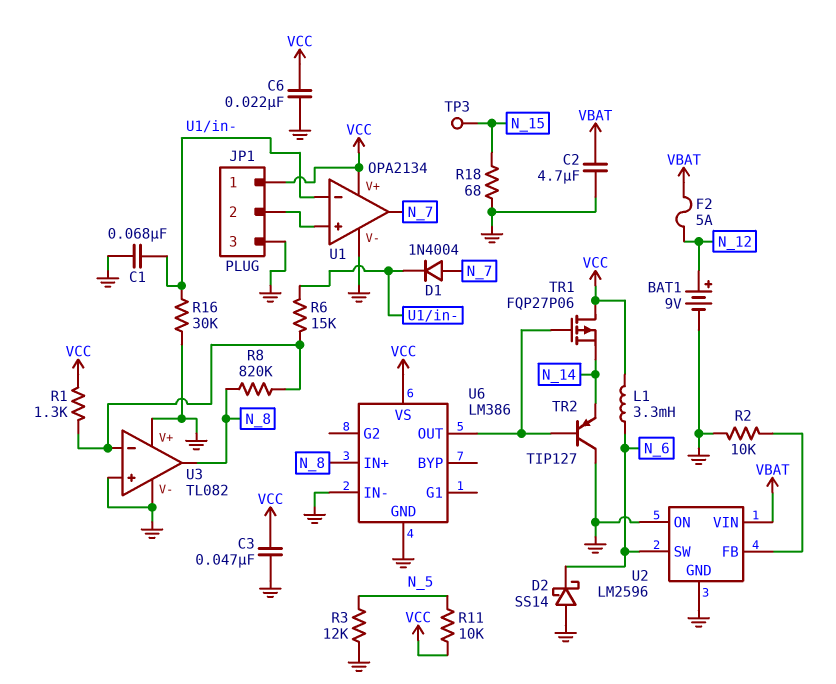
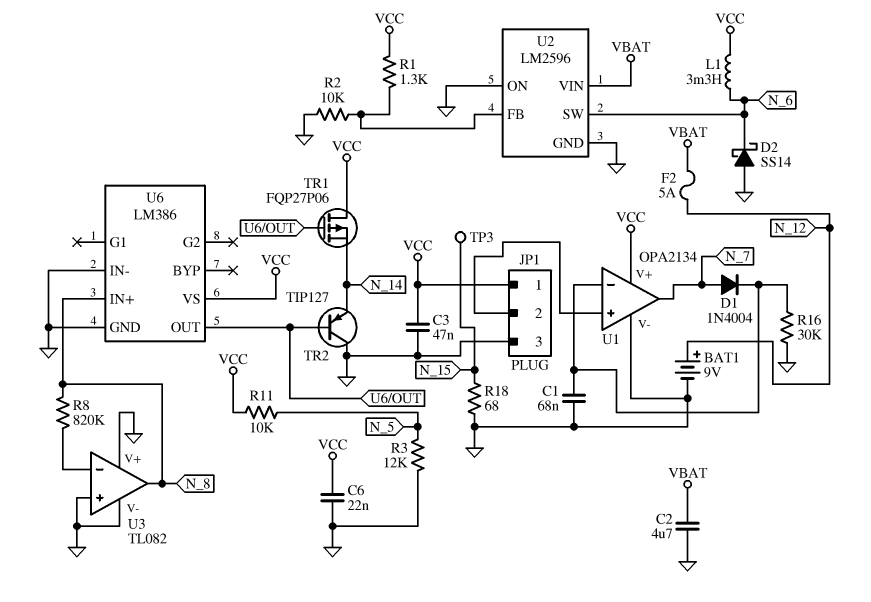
R1: 1.3k (U3/in-, VCC) -> 1.3k (U2/FB, VCC)
R6: 15k (U1/in-, U3/in-) -> none

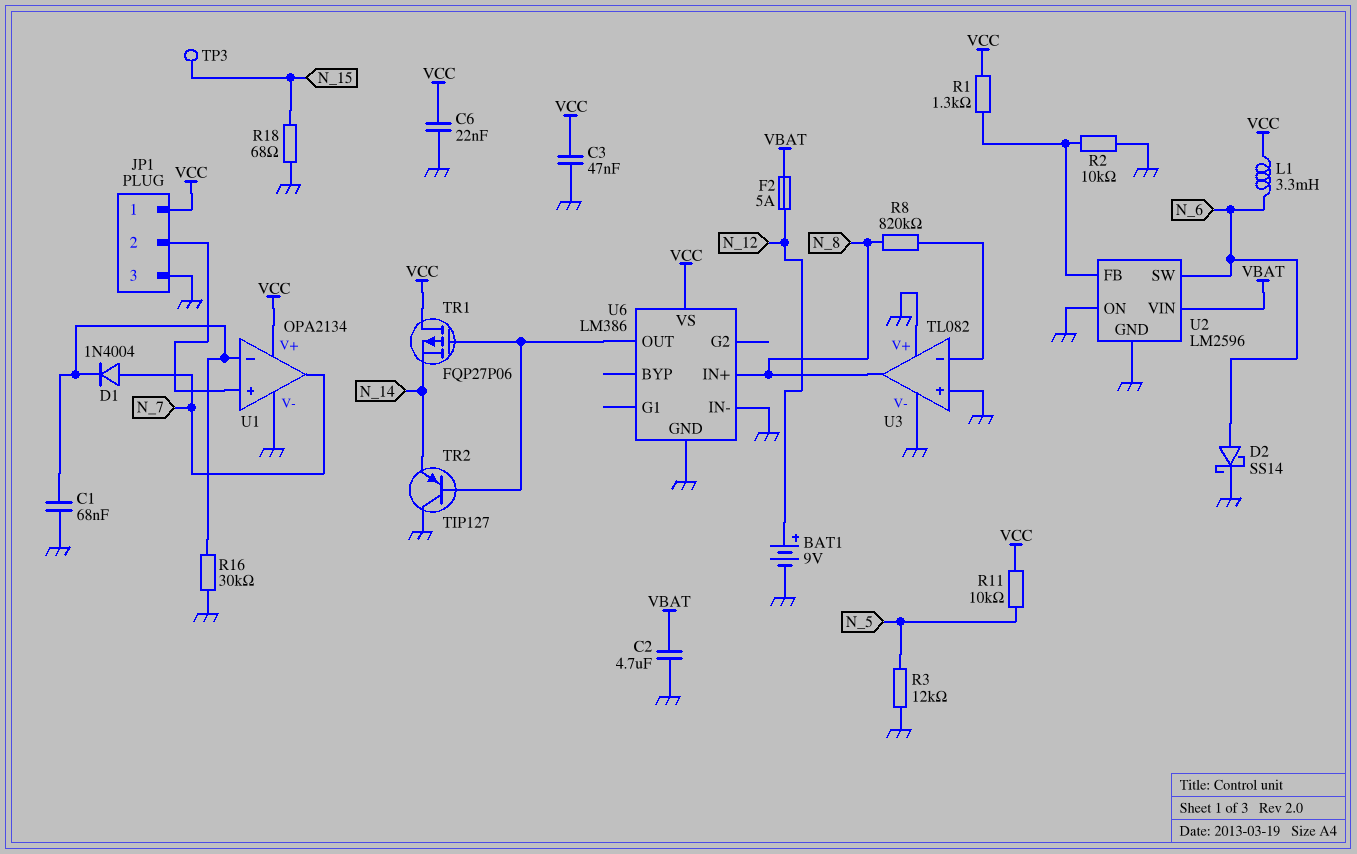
D2: schottky SS14 (A GND, K N_6) -> schottky SS14 (A N_6, K GND)

